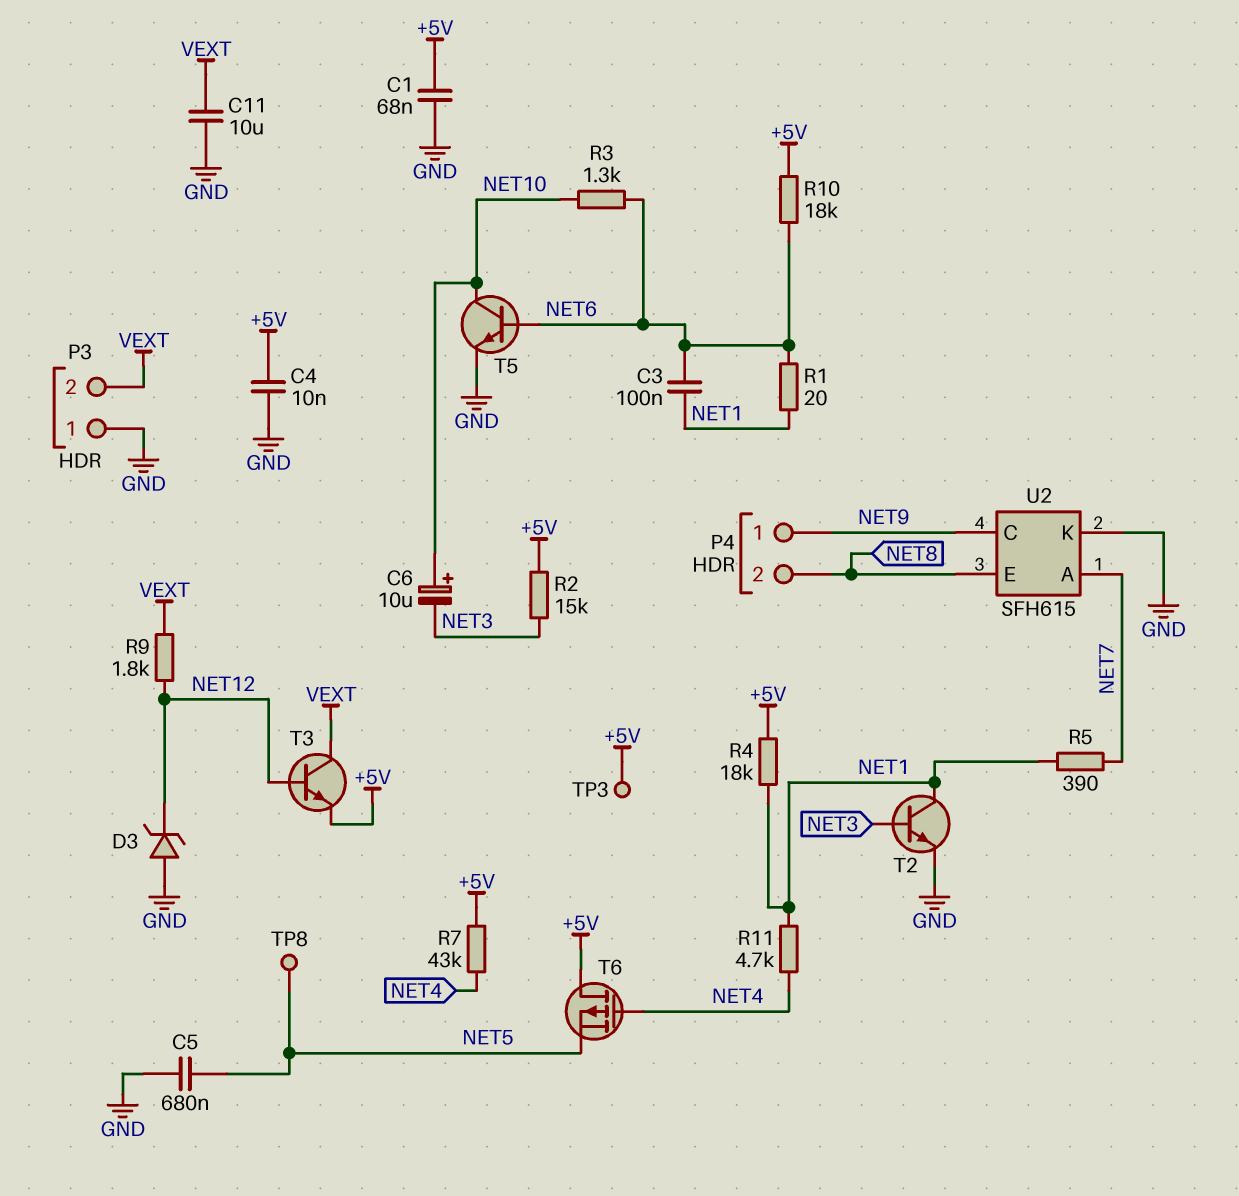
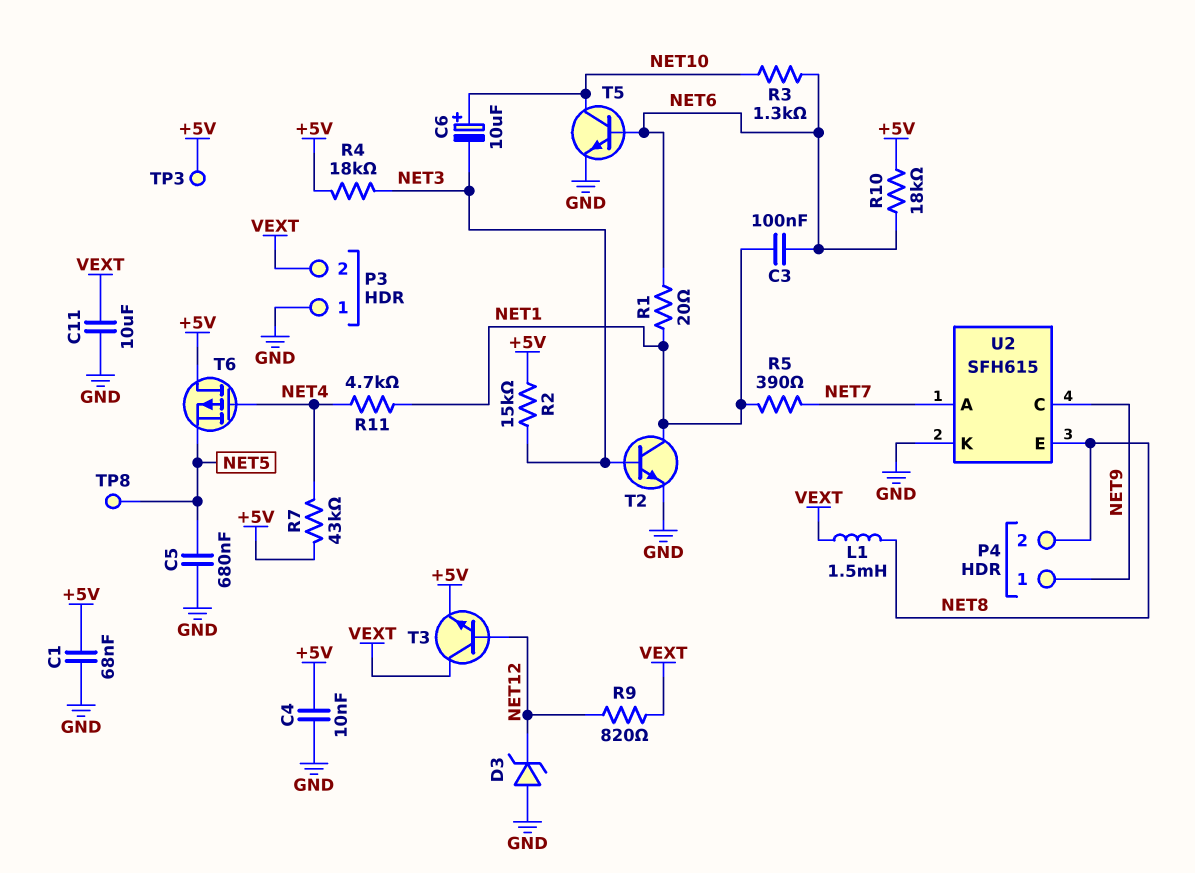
L1: none -> 1.5mH (NET8, VEXT)
R4: 18k (+5V, NET1) -> 18k (+5V, NET3)
R9: 1.8k (NET12, VEXT) -> 820 (NET12, VEXT)

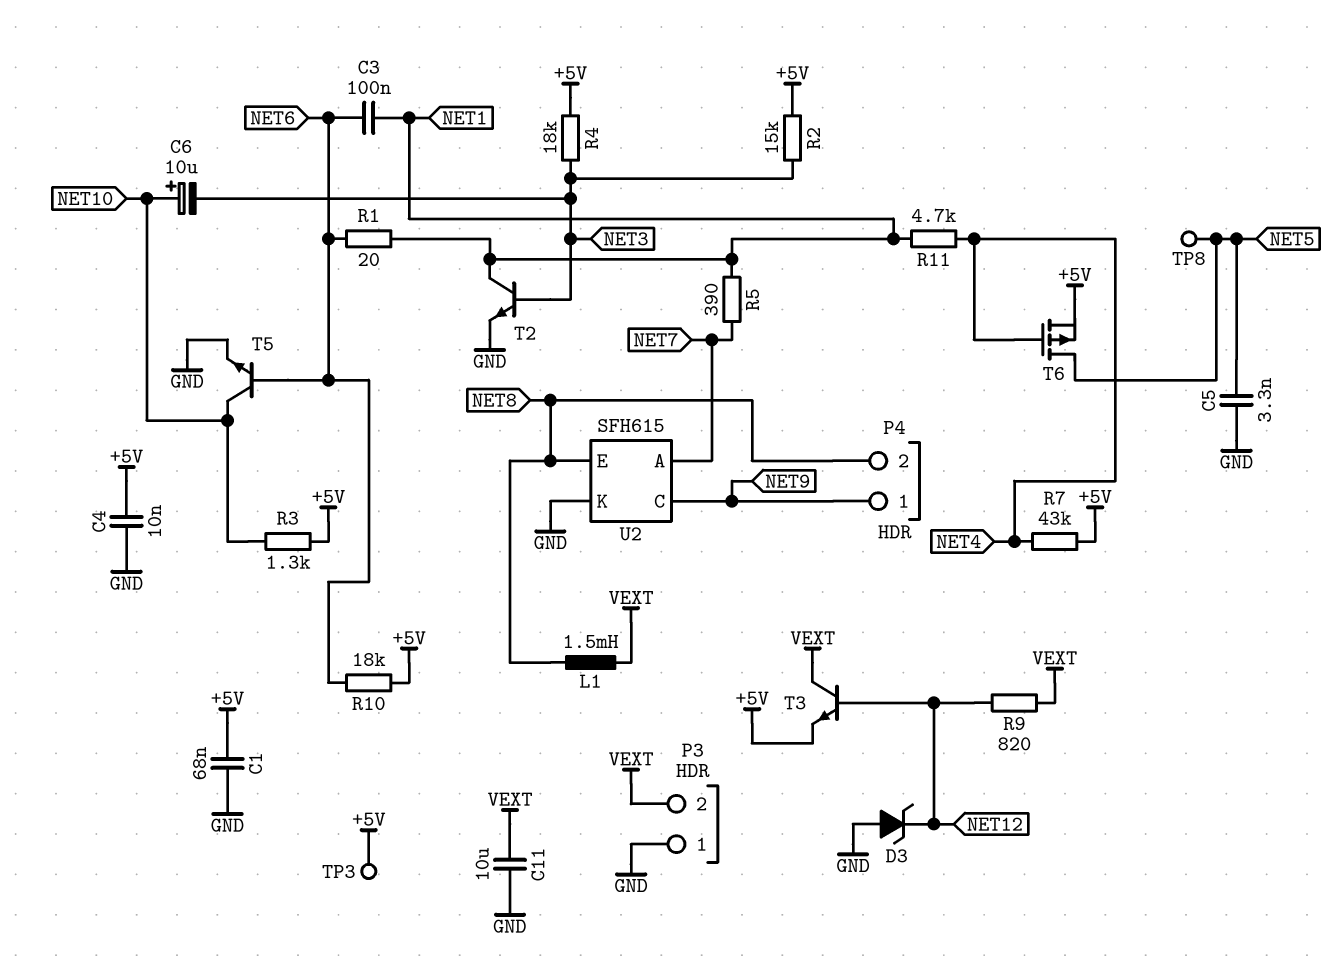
C5: 680nF (GND, NET5) -> 3.3nF (GND, NET5)
R3: 1.3k (NET6, NET10) -> 1.3k (+5V, NET10)
T6: PMOS (G NET4, D +5V, S NET5) -> PMOS (G NET4, D NET5, S +5V)

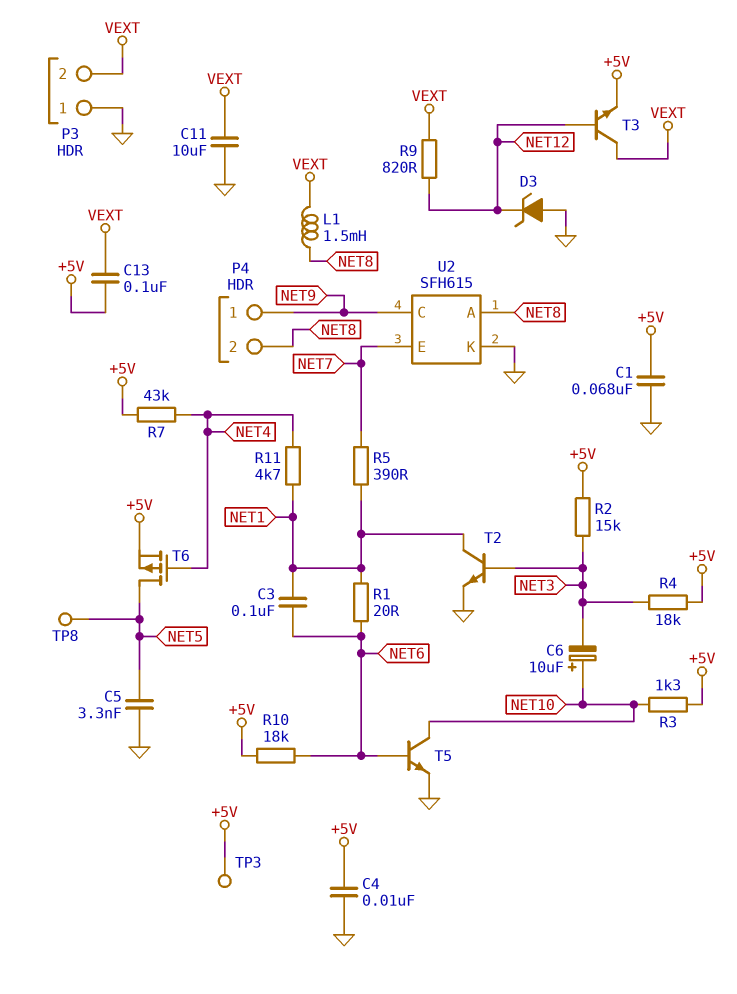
C13: none -> 100nF (+5V, VEXT)
U2 pin A: NET7 -> NET8
U2 pin E: NET8 -> NET7

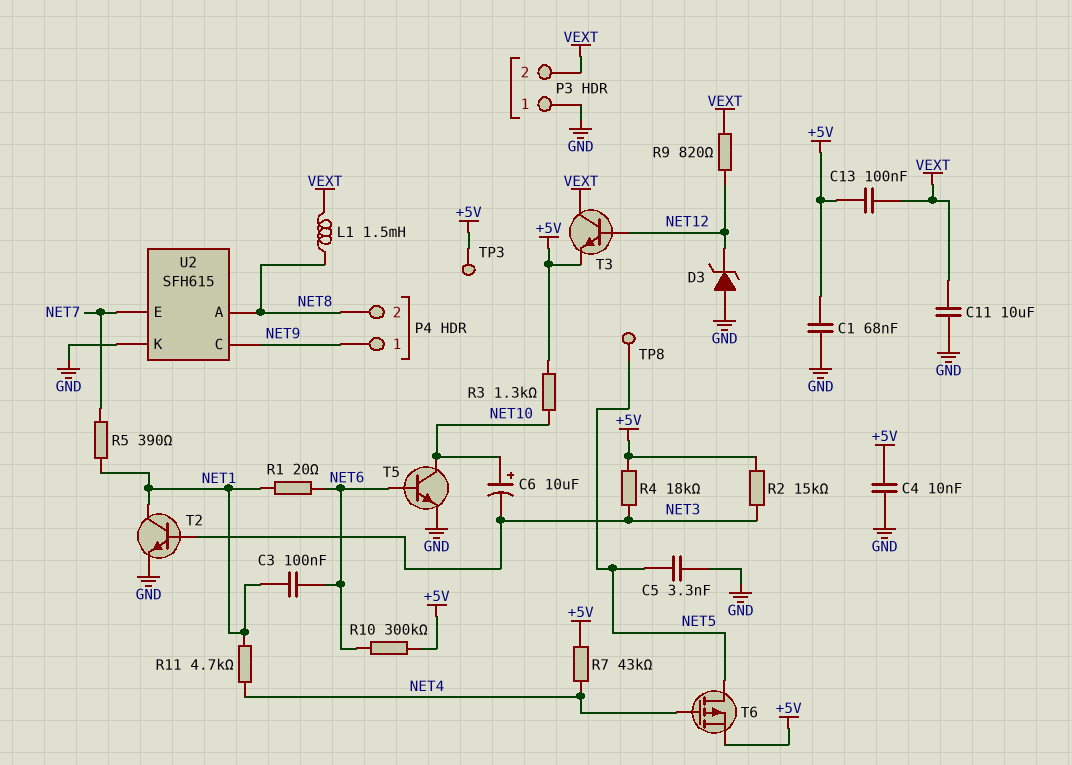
R10: 18k (+5V, NET6) -> 300k (+5V, NET6)

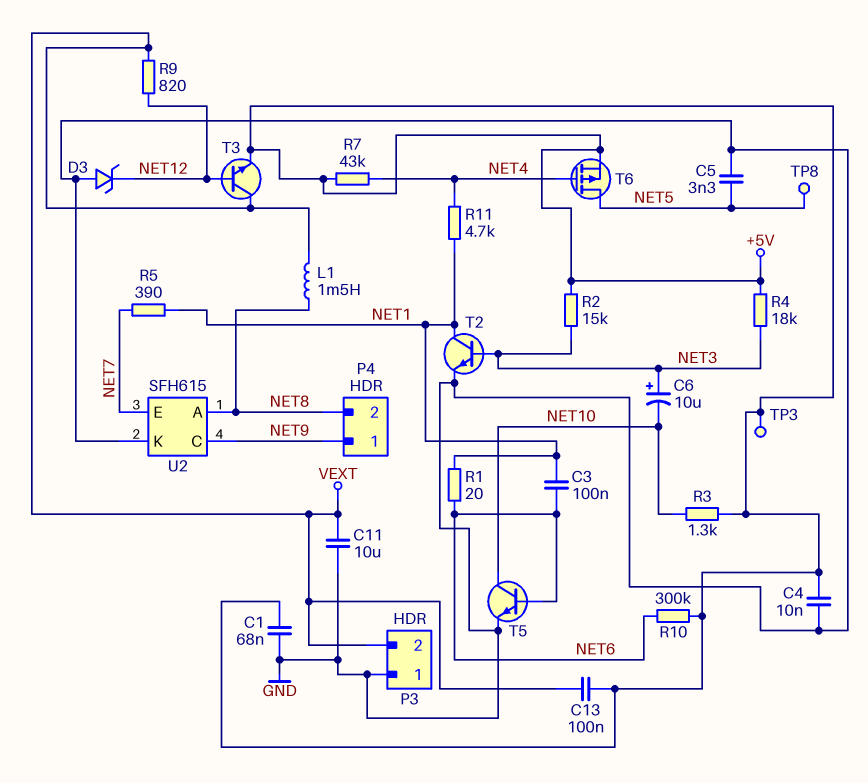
C6: 10uF (plus NET10, minus NET3) -> 10uF (plus NET3, minus NET10)

